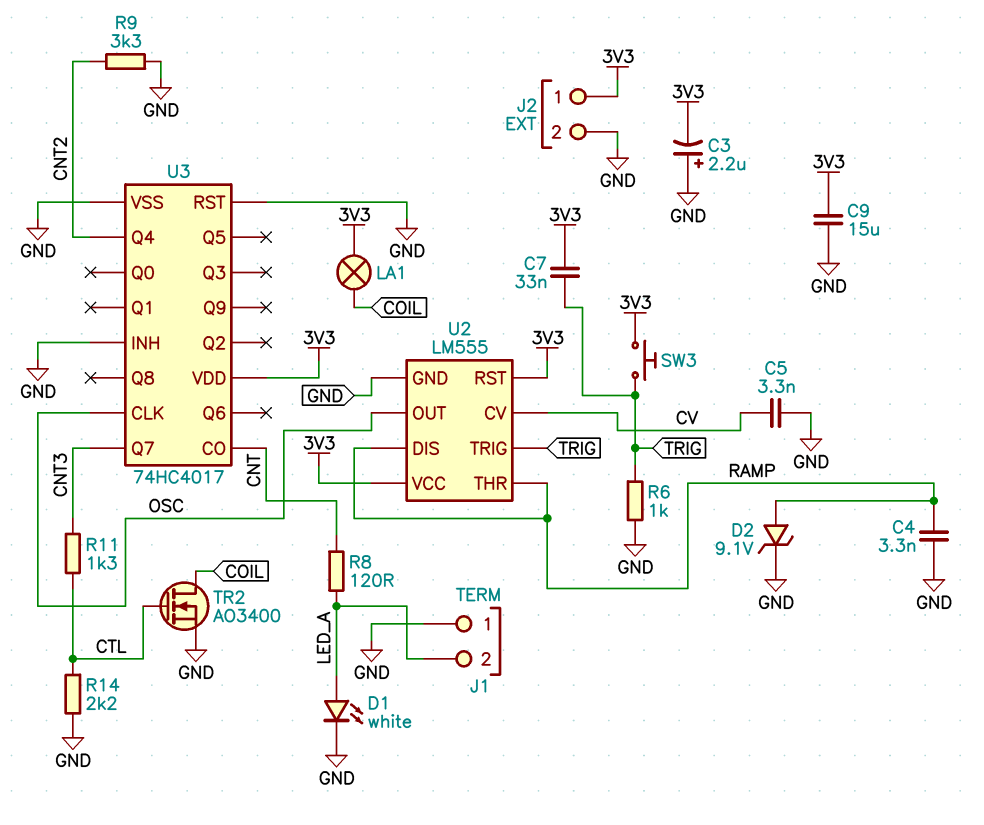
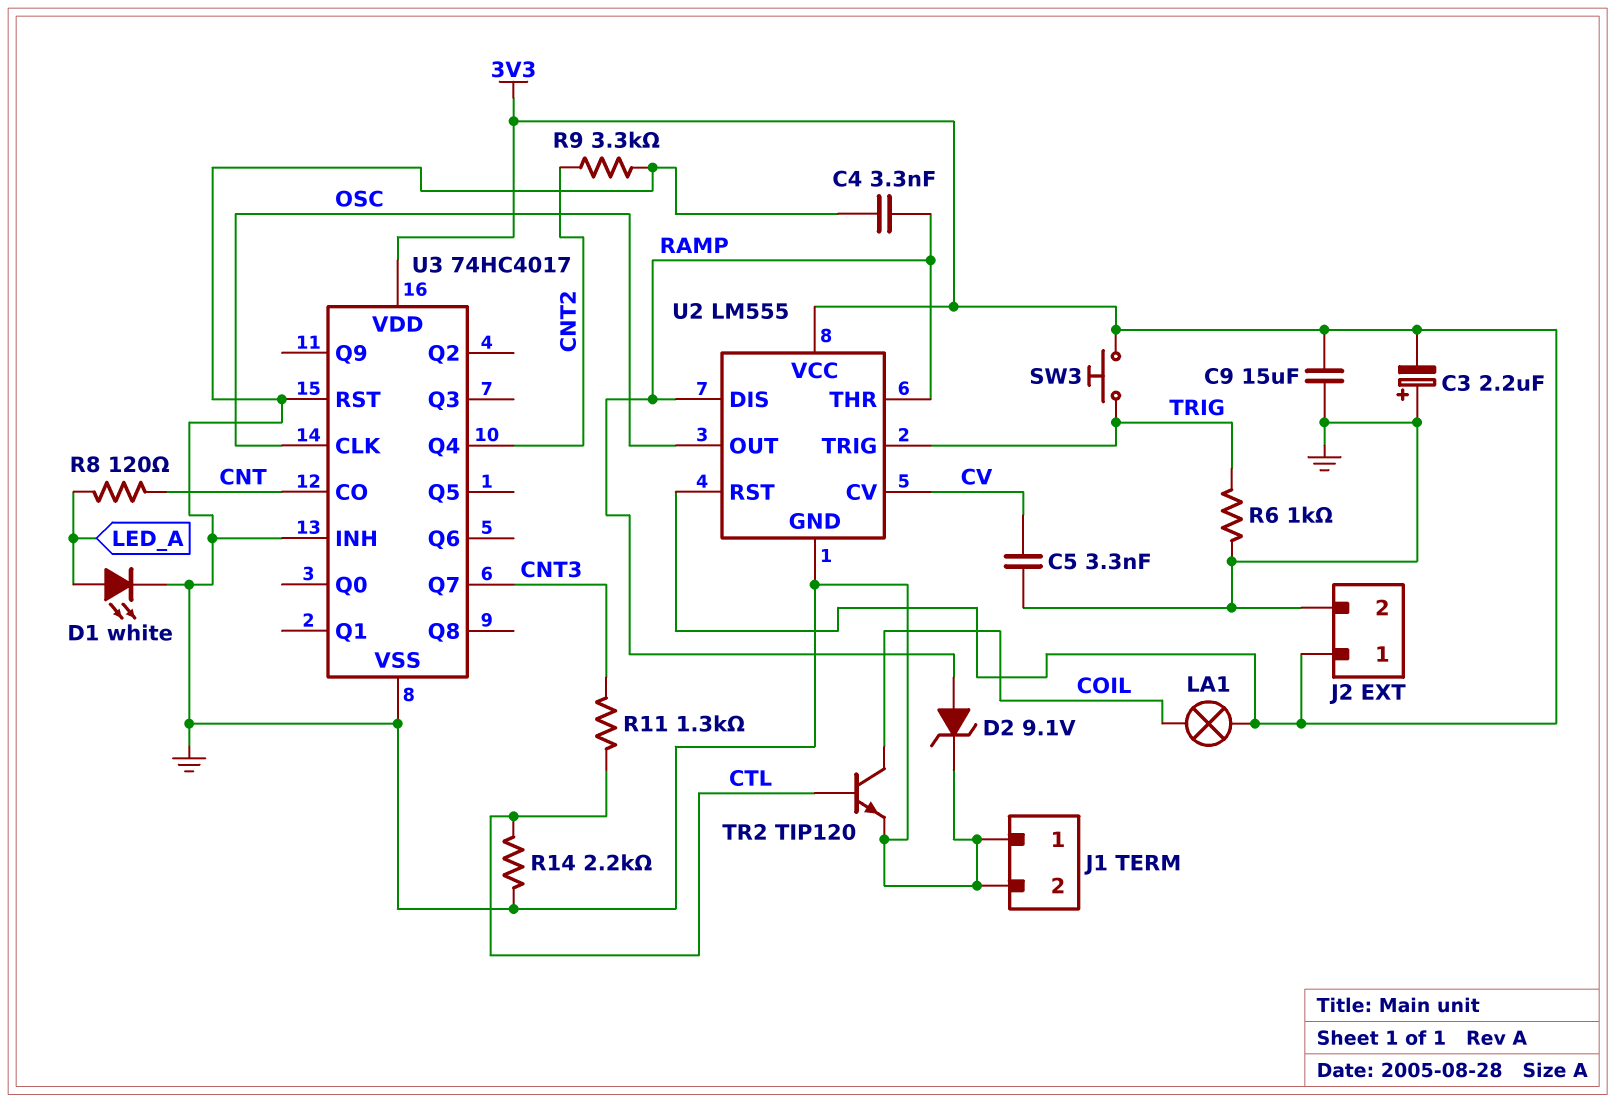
C7: 33nF (3V3, TRIG) -> none
J1 pin 2: LED_A -> GND
TR2: NMOS AO3400 (G CTL, D COIL, S GND) -> NPN TIP120 (B CTL, C COIL, E GND)

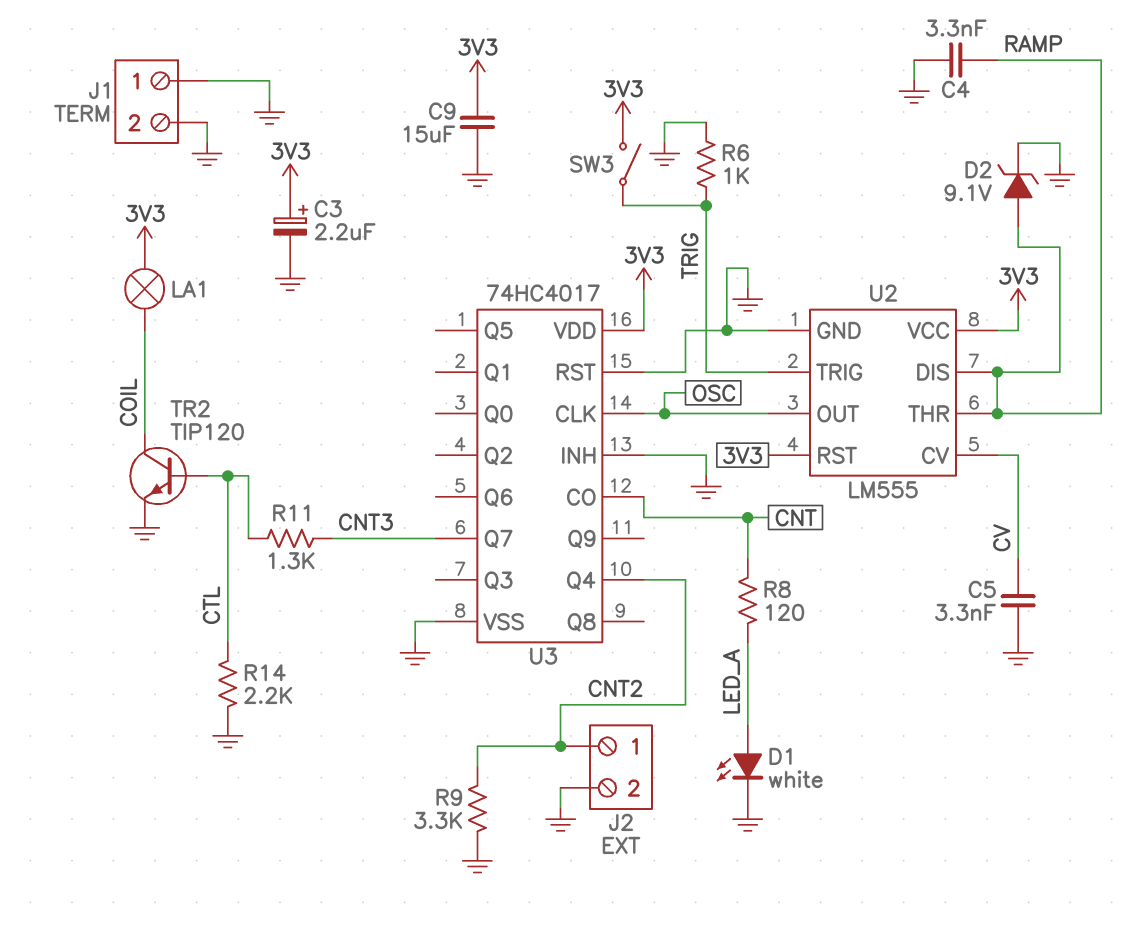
C3: 2.2uF (plus GND, minus 3V3) -> 2.2uF (plus 3V3, minus GND)
J2 pin 1: 3V3 -> CNT2
SW3: button (3V3, TRIG) -> switch (3V3, TRIG)

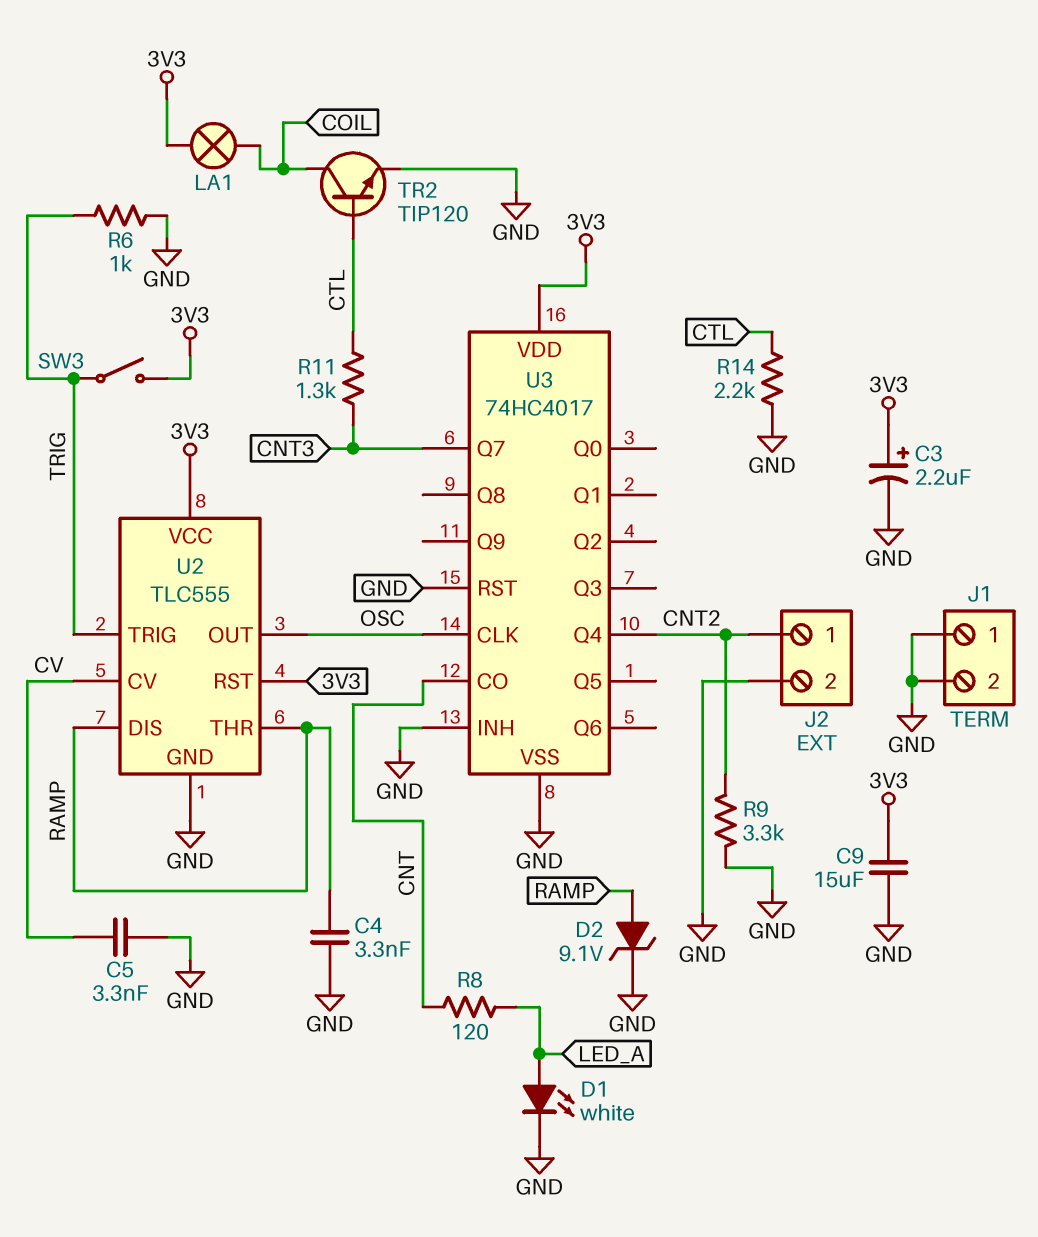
U2: LM555 -> TLC555

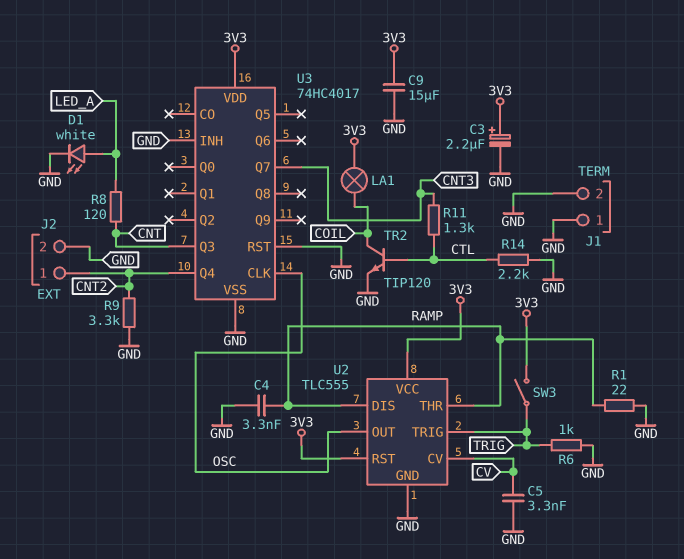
D2: zener 9.1V (A RAMP, K GND) -> none
R1: none -> 22 (GND, RAMP)
U3 pin CO: CNT -> none
U3 pin Q3: none -> CNT

